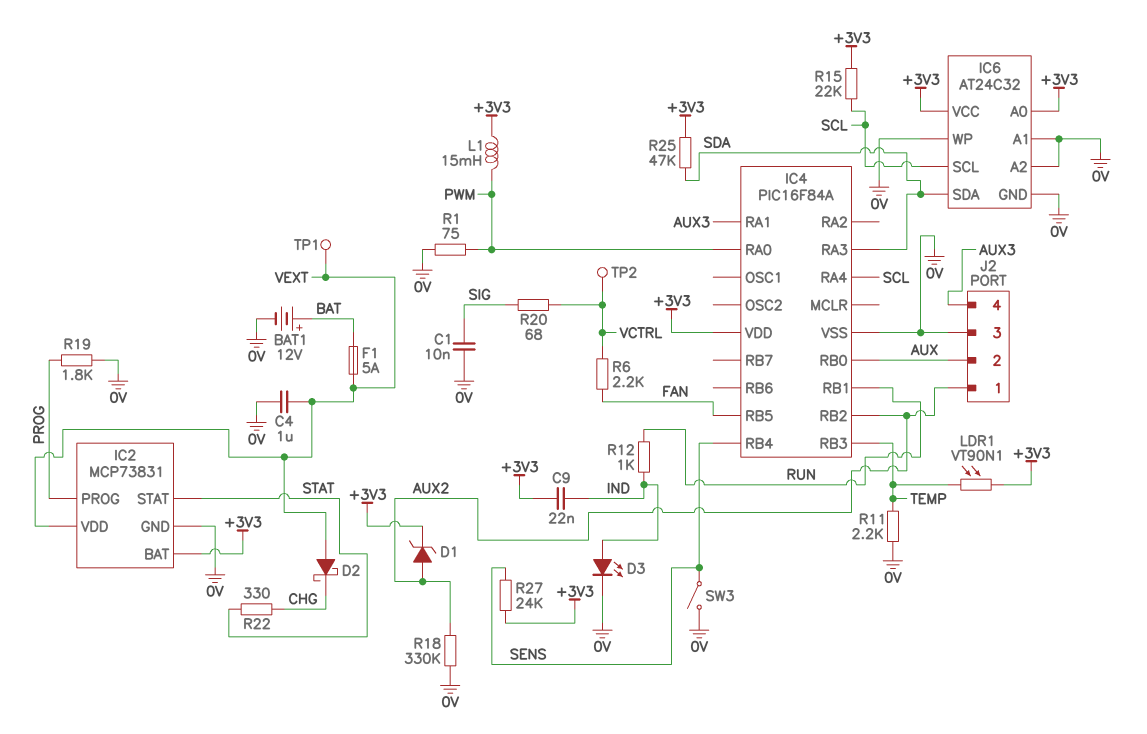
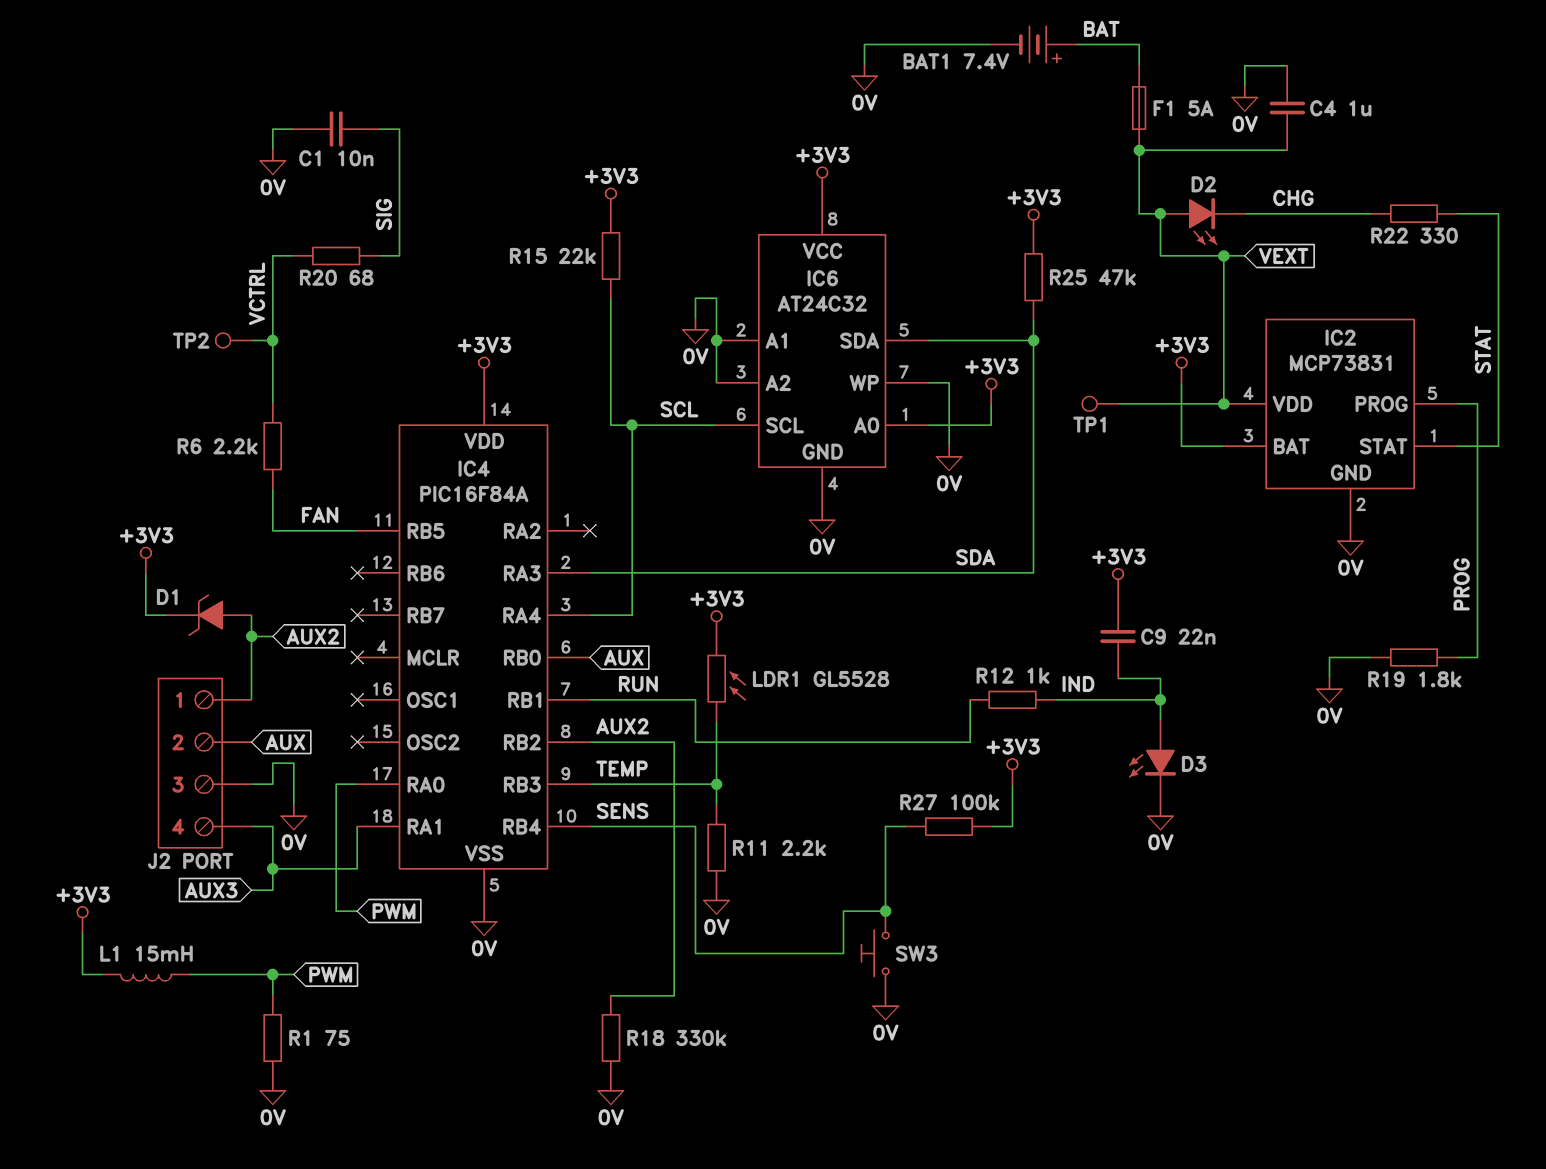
BAT1: 12V (plus BAT, minus 0V) -> 7.4V (plus BAT, minus 0V)
D2: schottky (A VEXT, K CHG) -> LED (A VEXT, K CHG)
LDR1: VT90N1 (+3V3, TEMP) -> GL5528 (+3V3, TEMP)
R27: 24k (+3V3, SENS) -> 100k (+3V3, SENS)
SW3: switch (0V, SENS) -> button (0V, SENS)

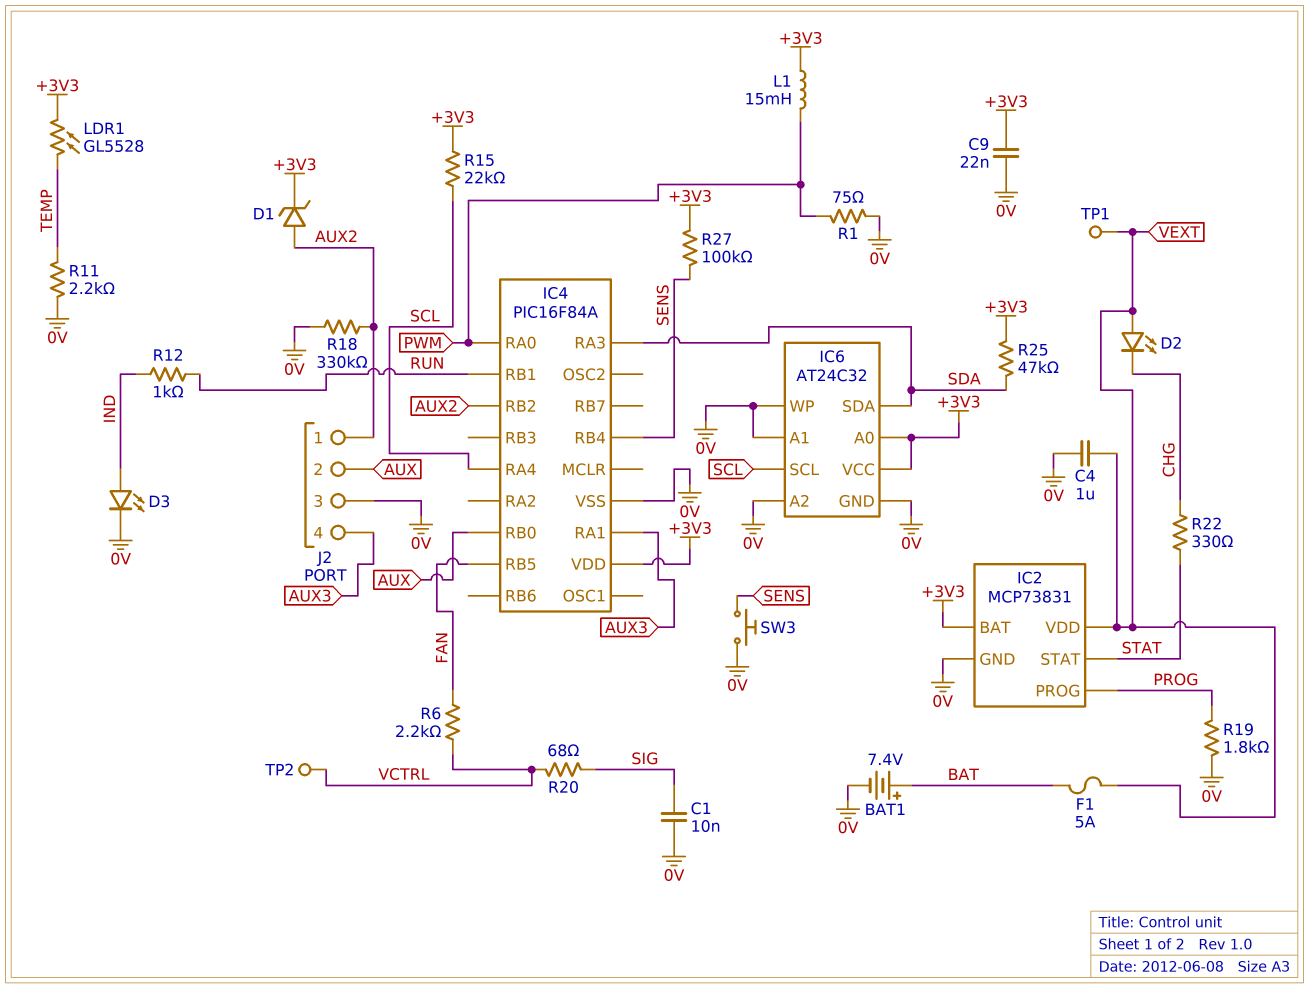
C9: 22nF (+3V3, IND) -> 22nF (+3V3, 0V)
IC4 pin RB3: TEMP -> none

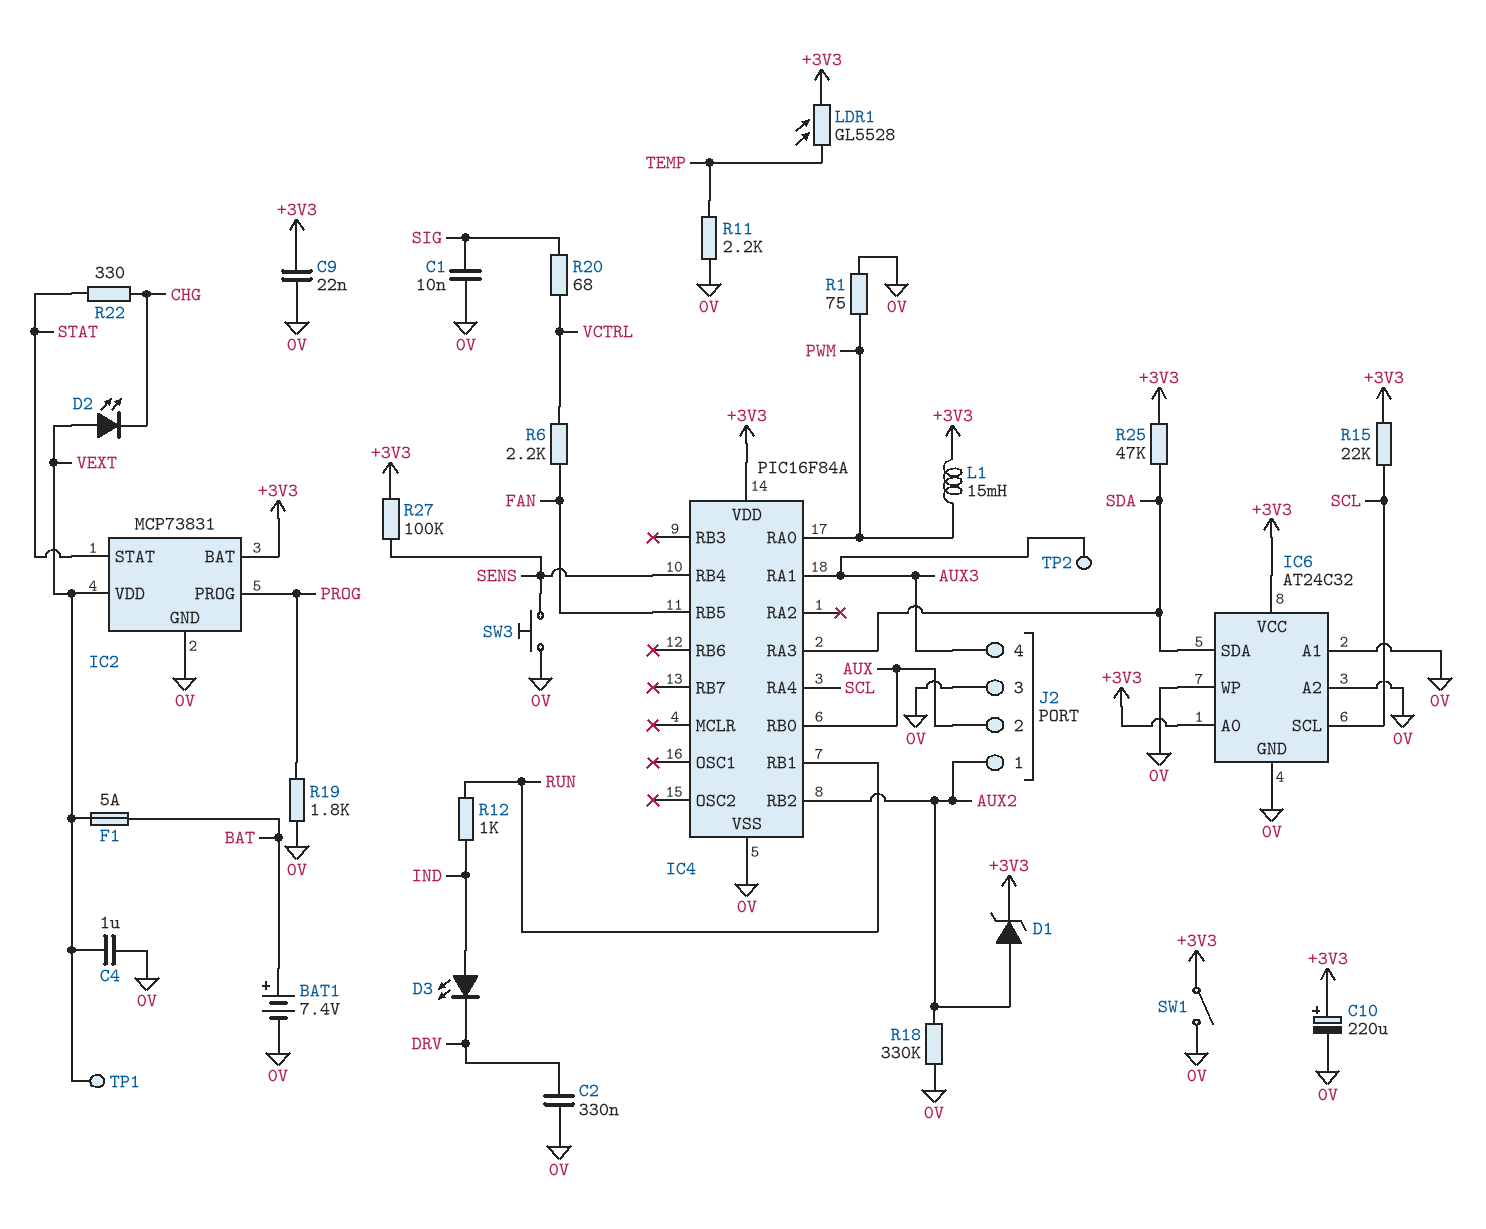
C2: none -> 330nF (0V, DRV)
C10: none -> 220uF (plus +3V3, minus 0V)
D3: LED (A IND, K 0V) -> LED (A IND, K DRV)
SW1: none -> switch (+3V3, 0V)
TP2: test point (VCTRL) -> test point (AUX3)

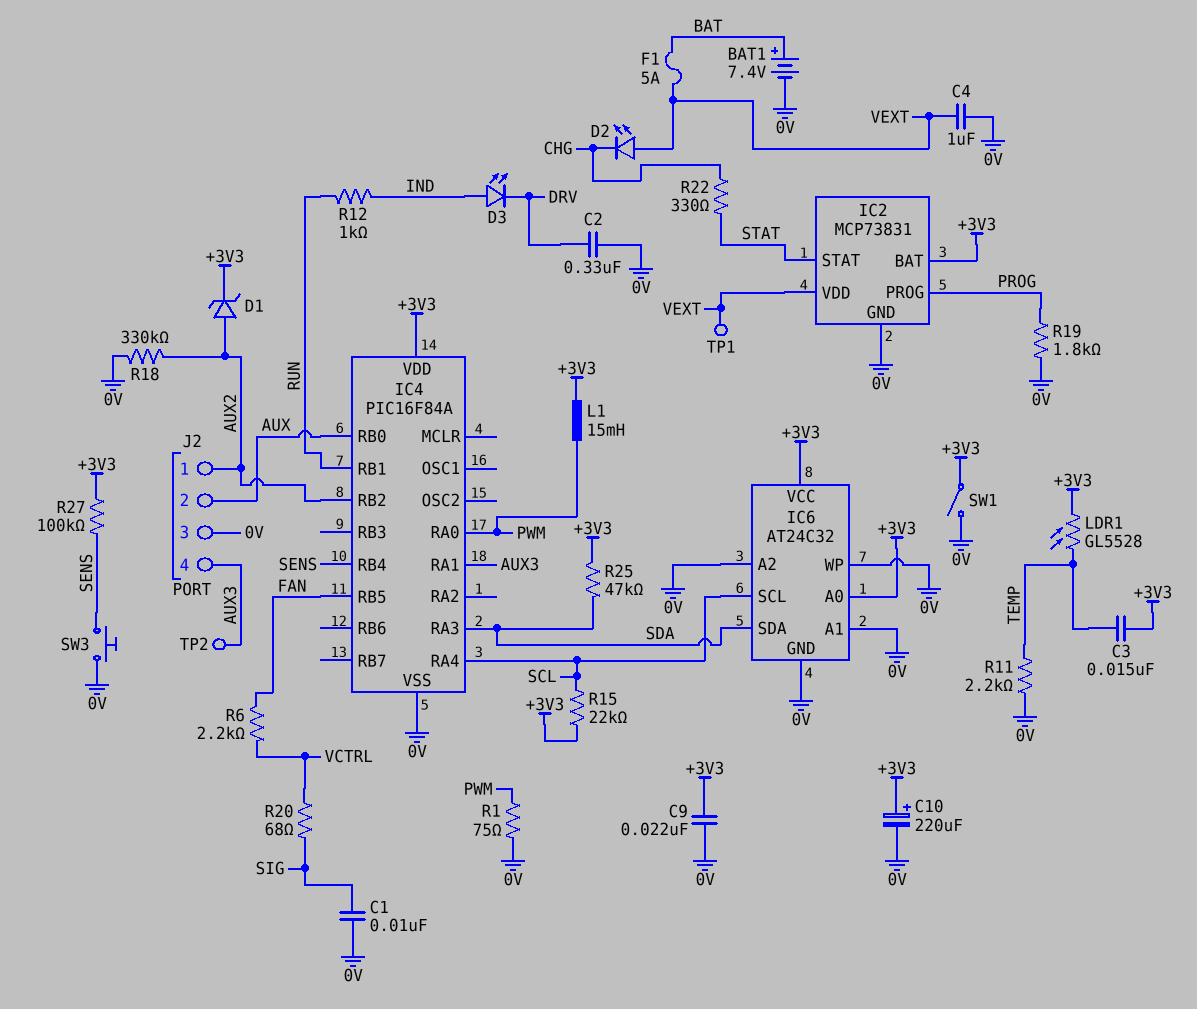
C3: none -> 15nF (+3V3, TEMP)

